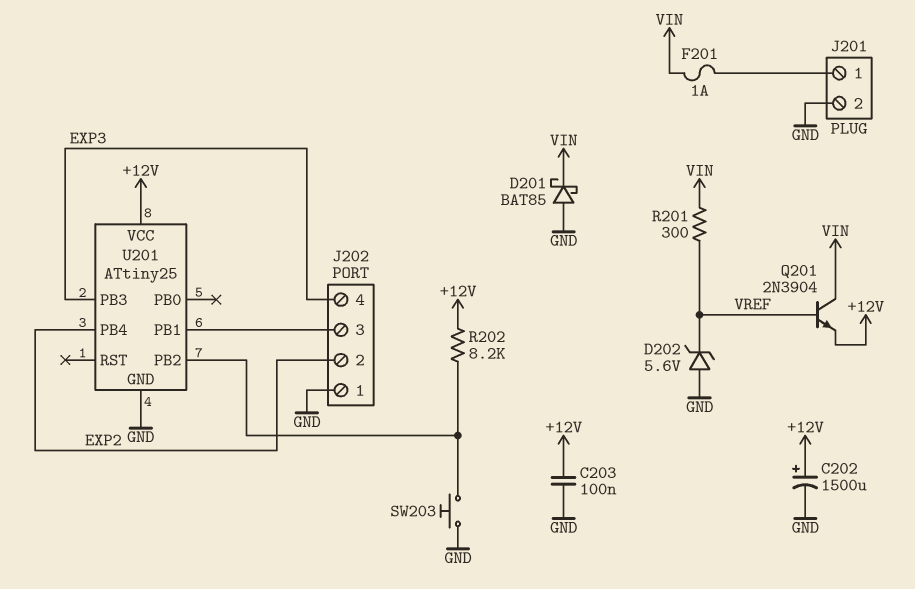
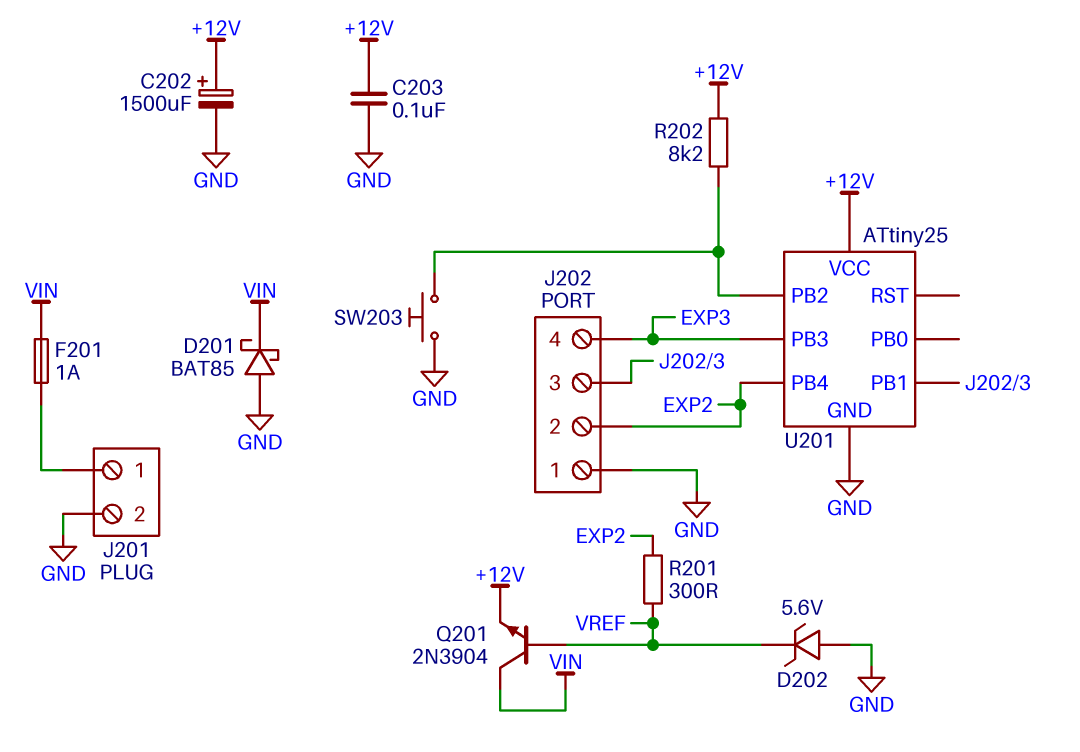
R201: 300 (VIN, VREF) -> 300 (EXP2, VREF)

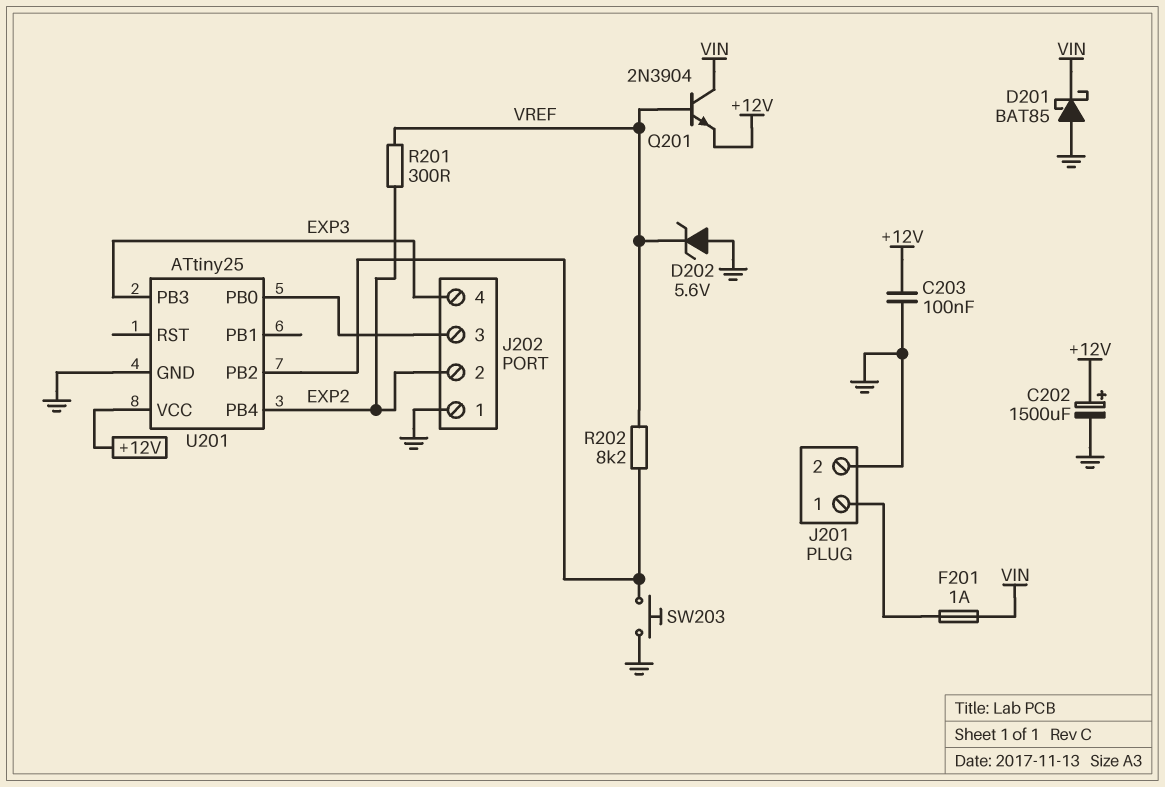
R202: 8.2k (+12V, U201/PB2) -> 8.2k (U201/PB2, VREF)
U201 pin PB0: none -> J202/3
U201 pin PB1: J202/3 -> none

